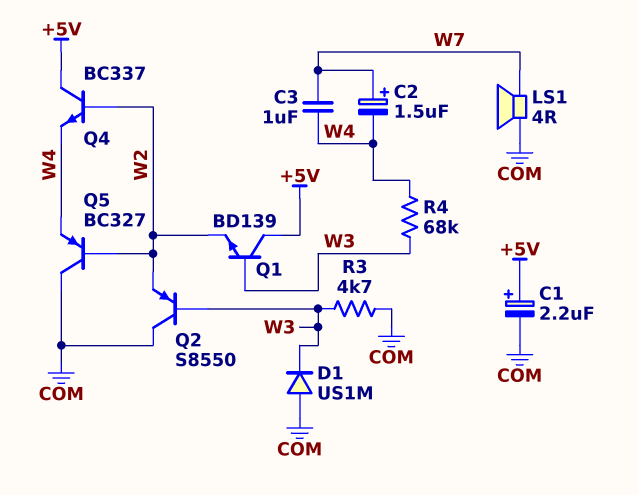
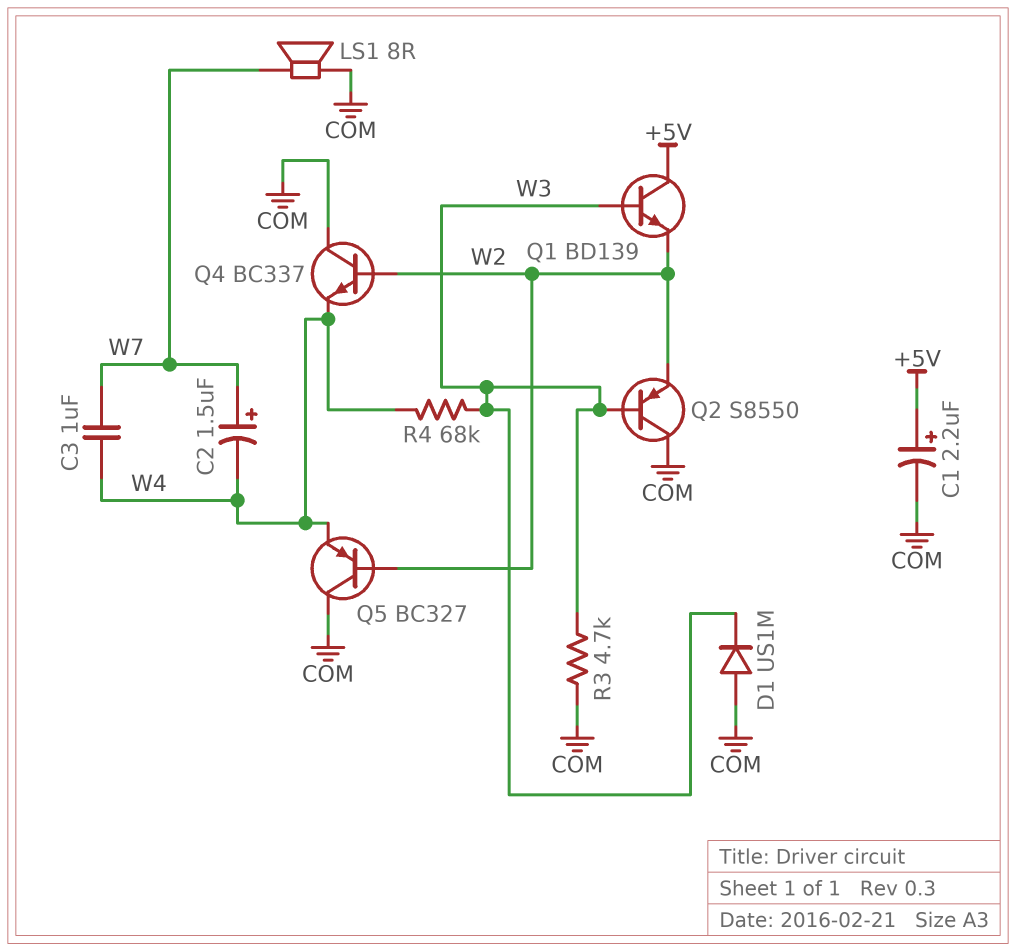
LS1: speaker 4R (COM, W7) -> speaker 8R (COM, W7)
Q4: NPN BC337 (B W2, C +5V, E W4) -> NPN BC337 (B W2, C COM, E W4)

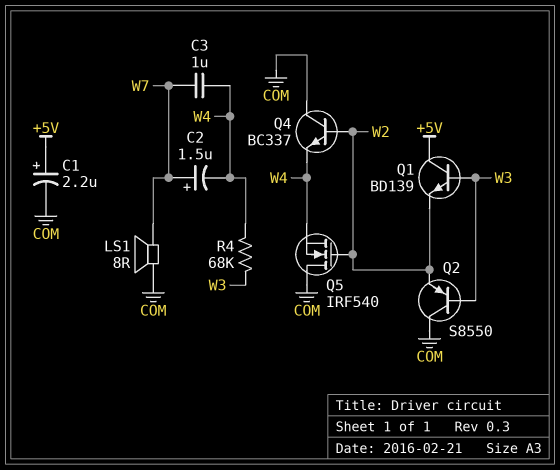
D1: diode US1M (A COM, K W3) -> none
Q5: PNP BC327 (B W2, C COM, E W4) -> NMOS IRF540 (G W2, D COM, S W4)
R3: 4.7k (COM, W3) -> none

